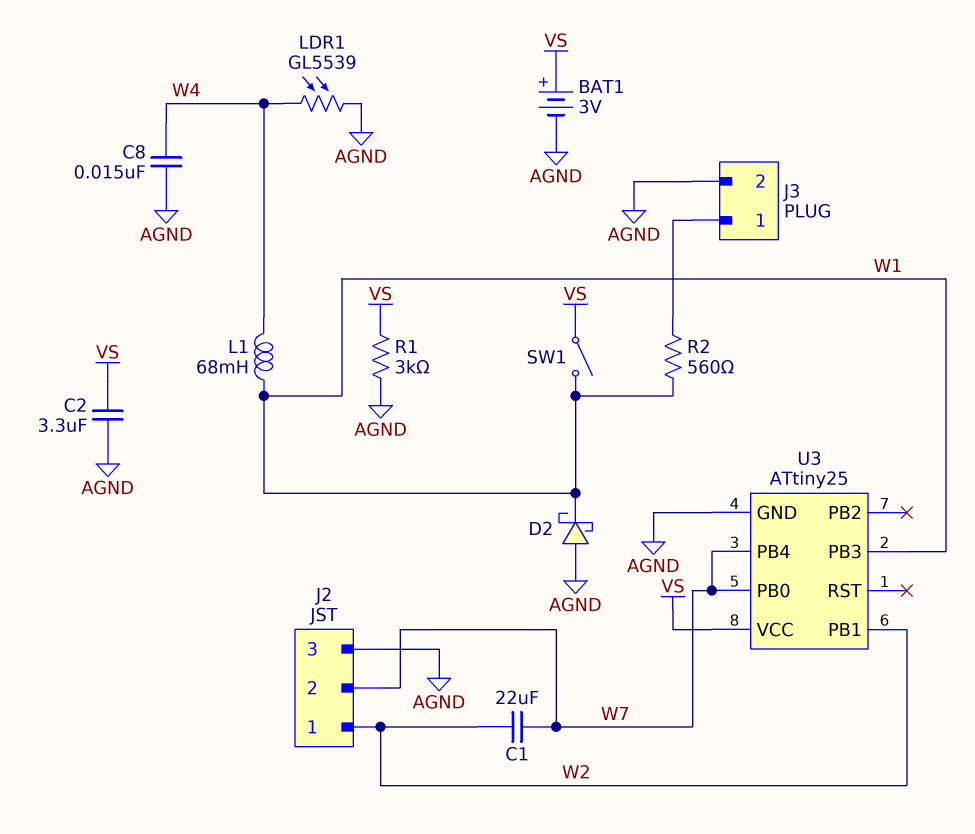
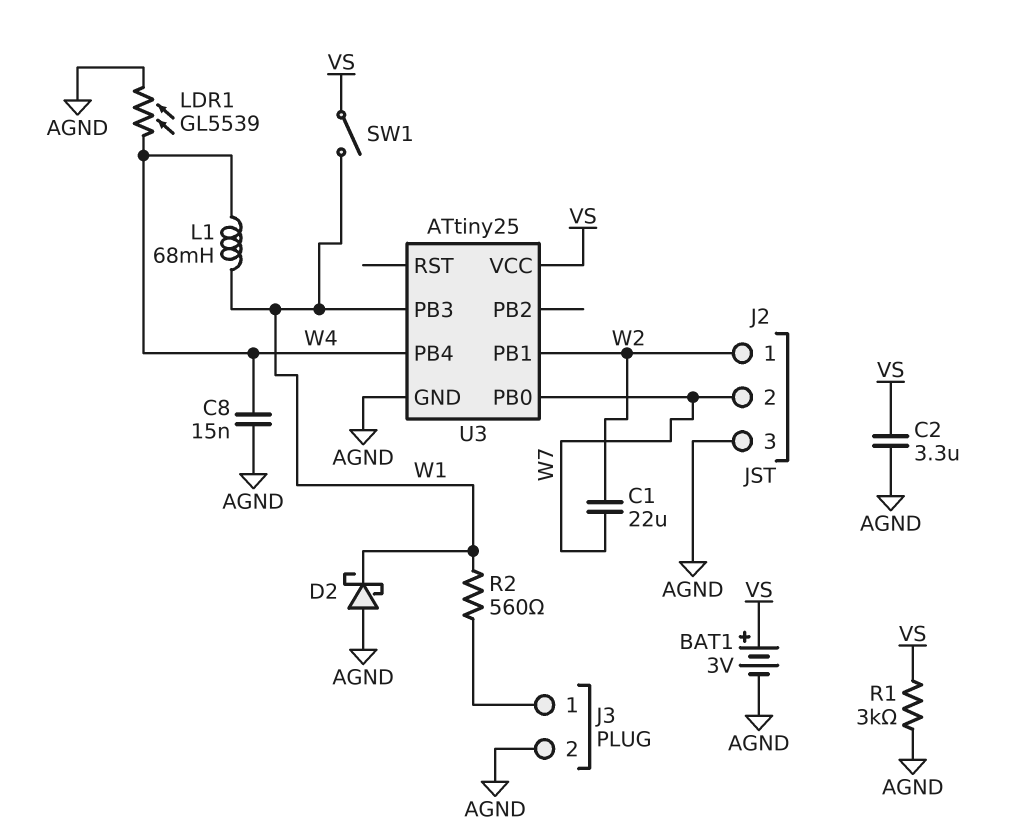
U3 pin PB4: W7 -> W4

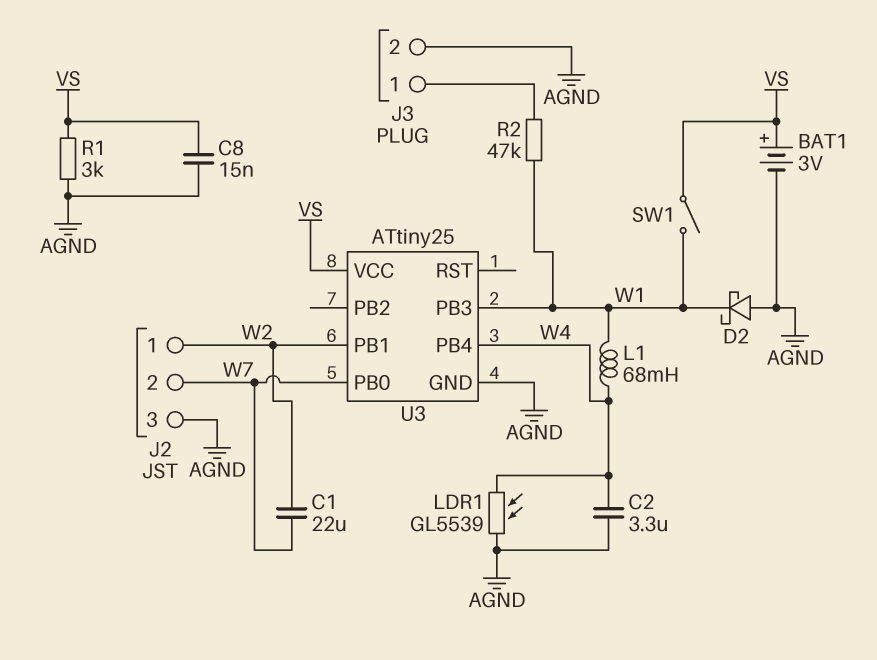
C2: 3.3uF (AGND, VS) -> 3.3uF (AGND, W4)
C8: 15nF (AGND, W4) -> 15nF (AGND, VS)
R2: 560 (J3/1, W1) -> 47k (J3/1, W1)

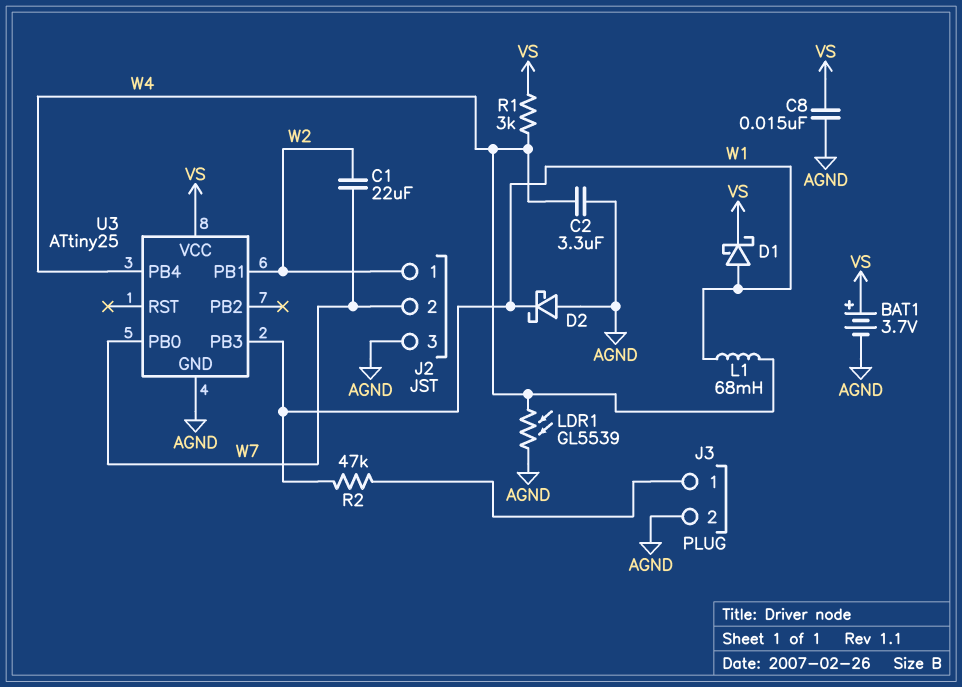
BAT1: 3V (plus VS, minus AGND) -> 3.7V (plus VS, minus AGND)
D1: none -> schottky (A W1, K VS)
R1: 3k (AGND, VS) -> 3k (VS, W4)
SW1: switch (VS, W1) -> none

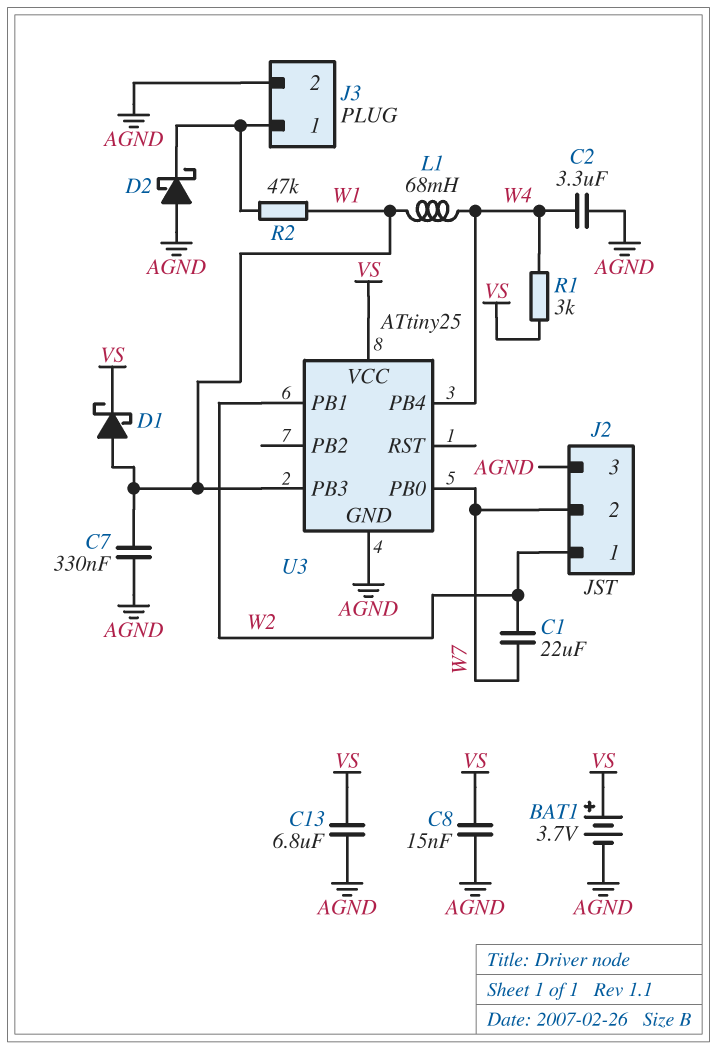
C7: none -> 330nF (AGND, W1)
C13: none -> 6.8uF (AGND, VS)
D2: schottky (A AGND, K W1) -> schottky (A AGND, K J3/1)
LDR1: GL5539 (AGND, W4) -> none

